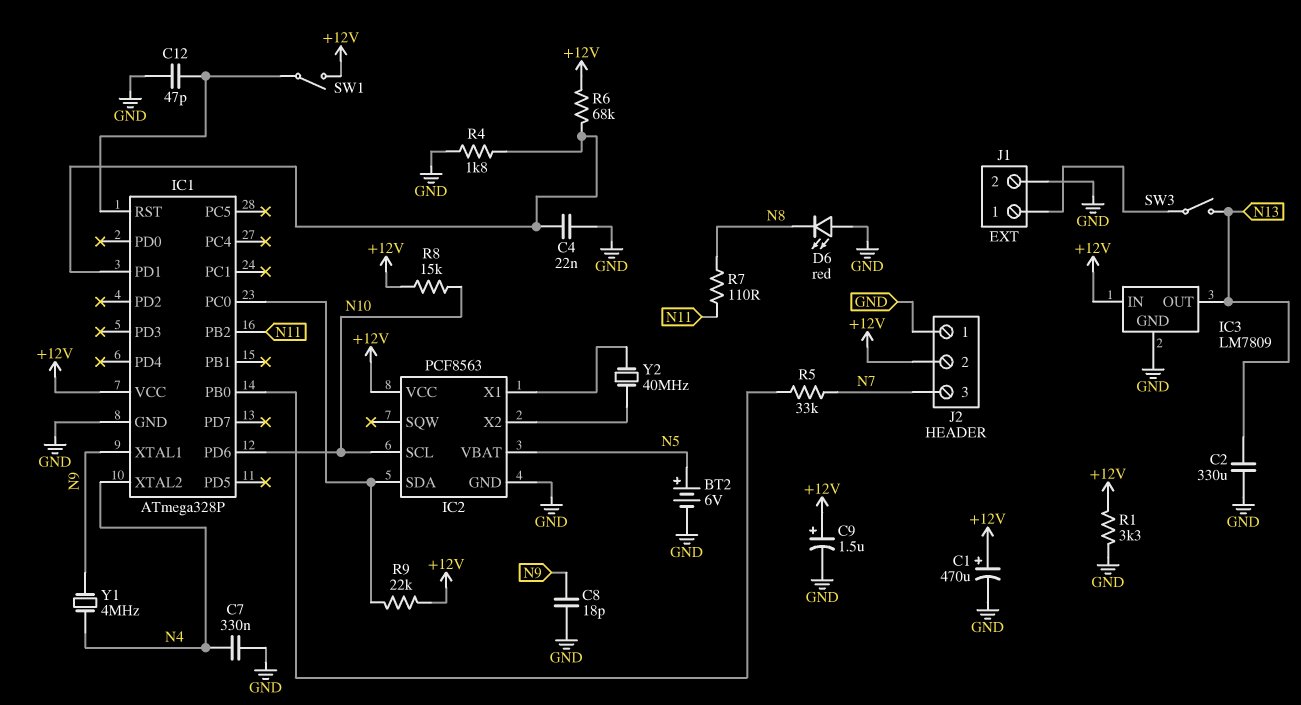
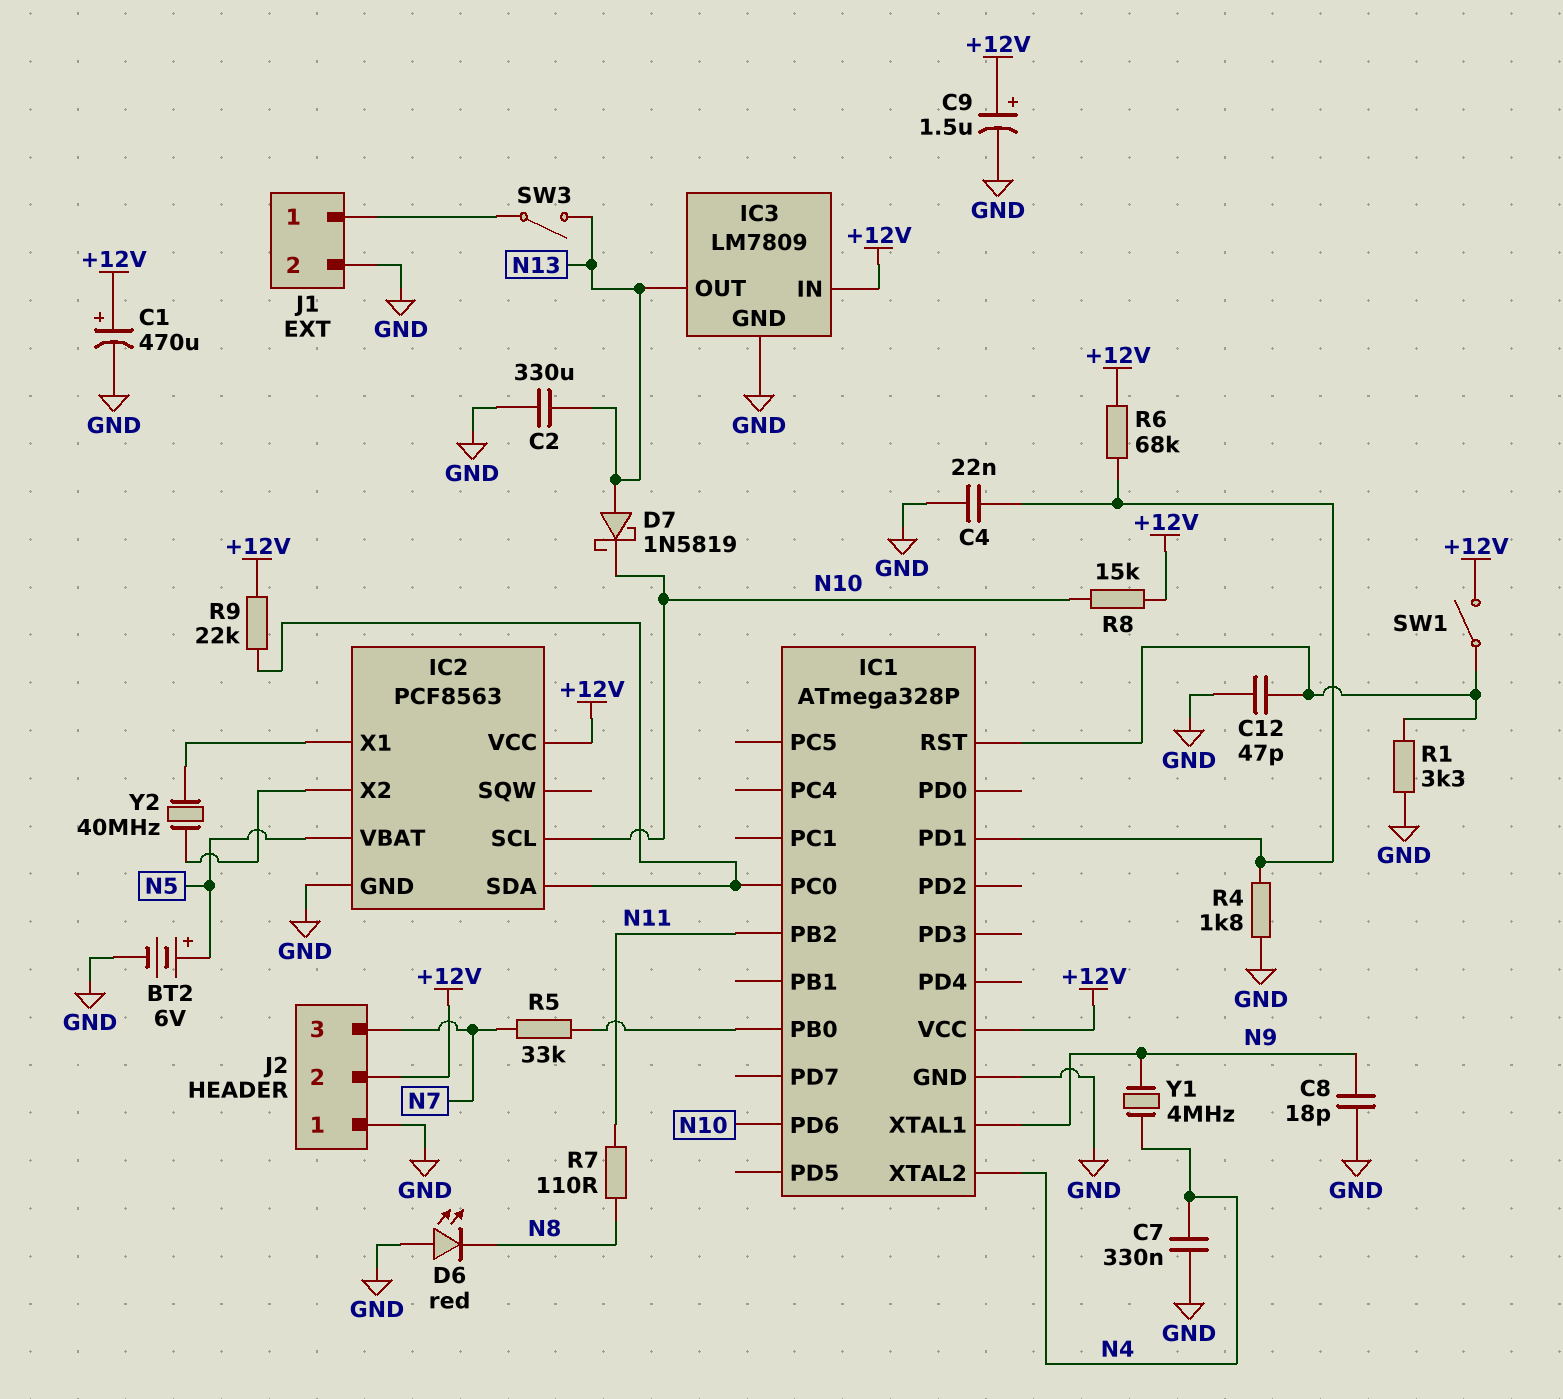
D7: none -> schottky 1N5819 (A N13, K N10)
R1: 3.3k (+12V, GND) -> 3.3k (GND, IC1/RST)

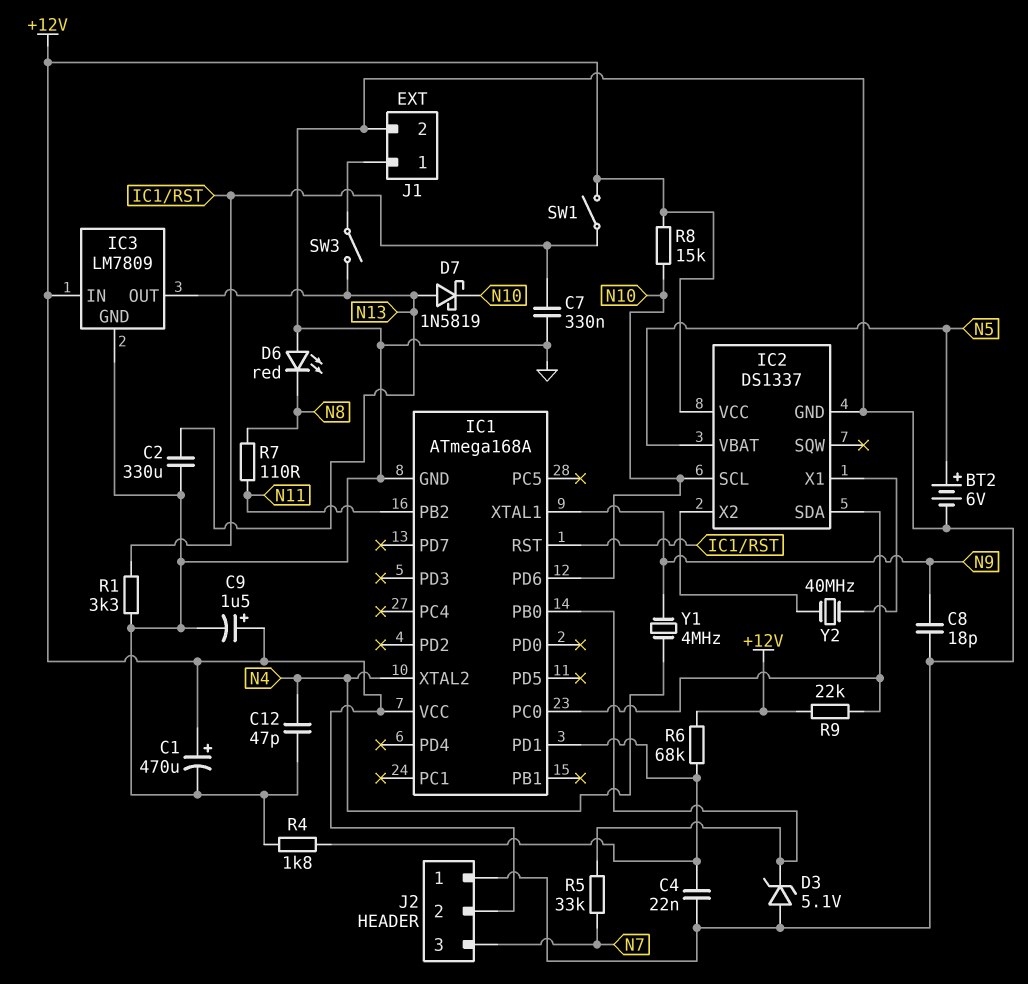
C7: 330nF (GND, N4) -> 330nF (GND, IC1/RST)
C12: 47pF (GND, IC1/RST) -> 47pF (GND, N4)
D3: none -> zener 5.1V (A GND, K IC1/PB0)
IC1: ATmega328P -> ATmega168A
IC2: PCF8563 -> DS1337

